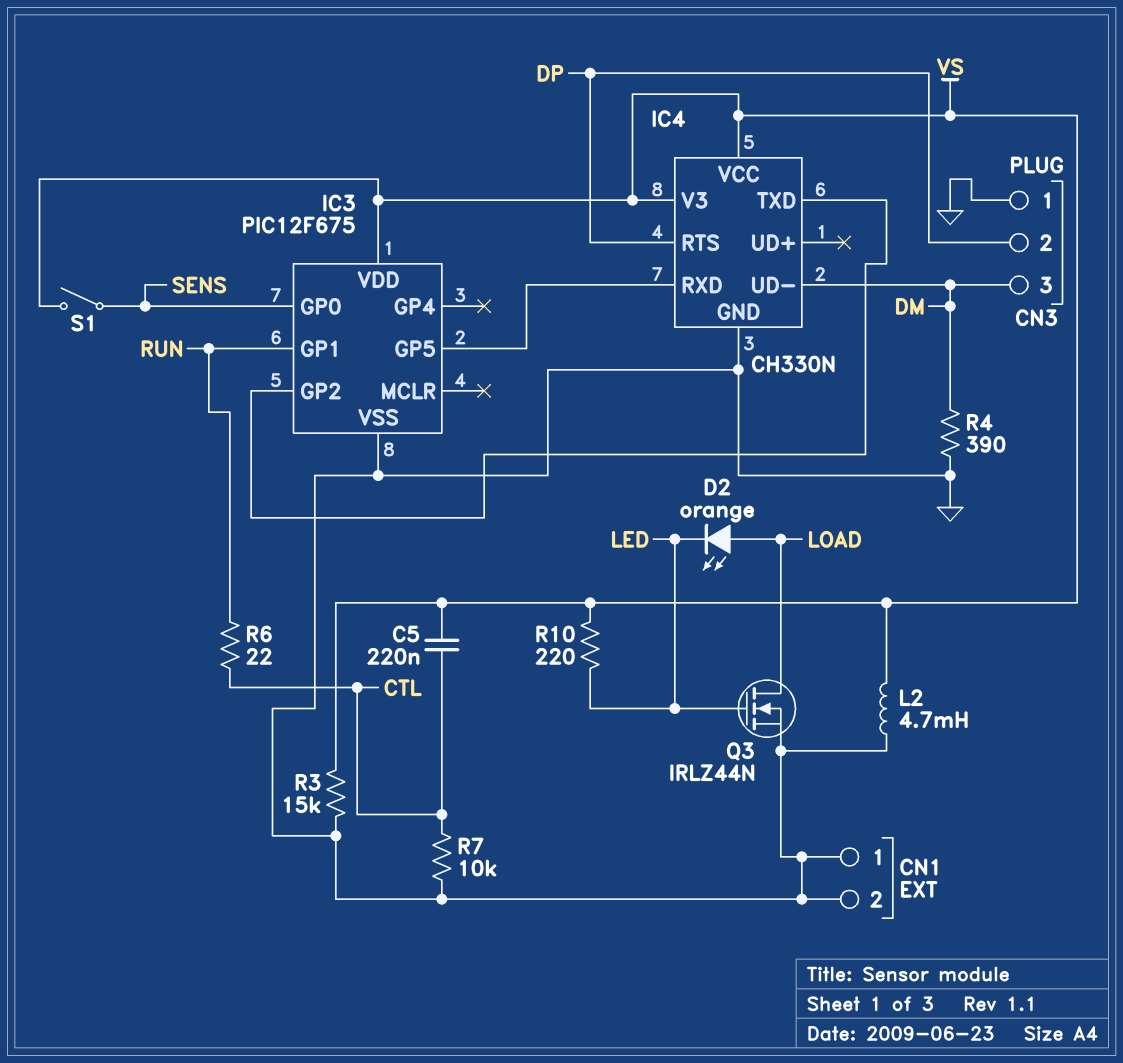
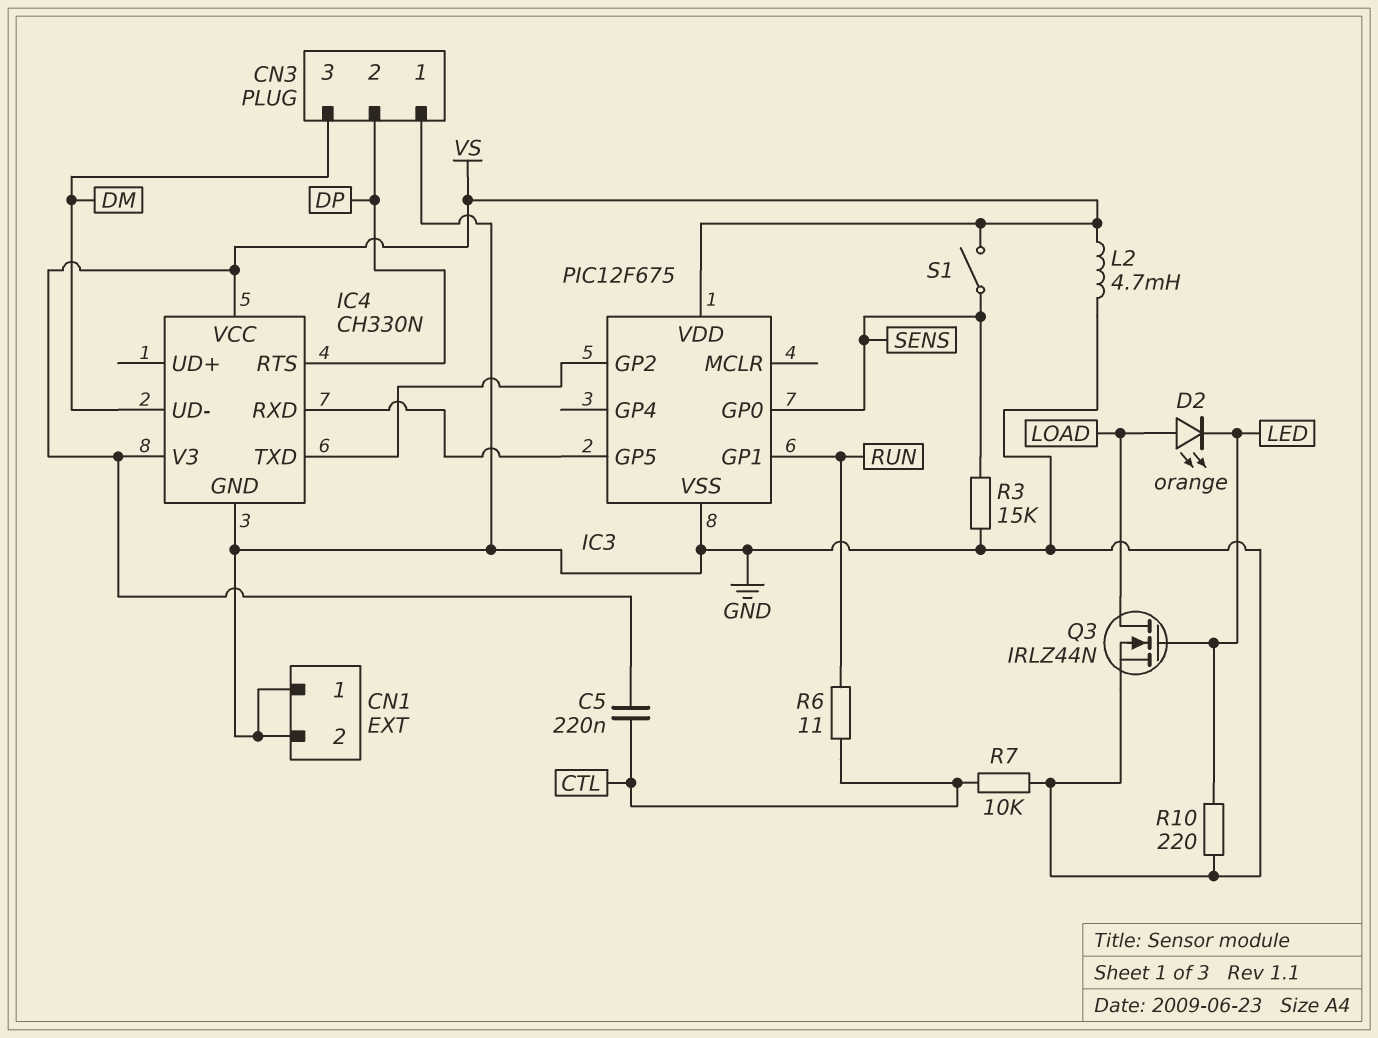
R3: 15k (GND, VS) -> 15k (GND, SENS)
R4: 390 (DM, GND) -> none
R6: 22 (CTL, RUN) -> 11 (CTL, RUN)
R10: 220 (LED, VS) -> 220 (GND, LED)

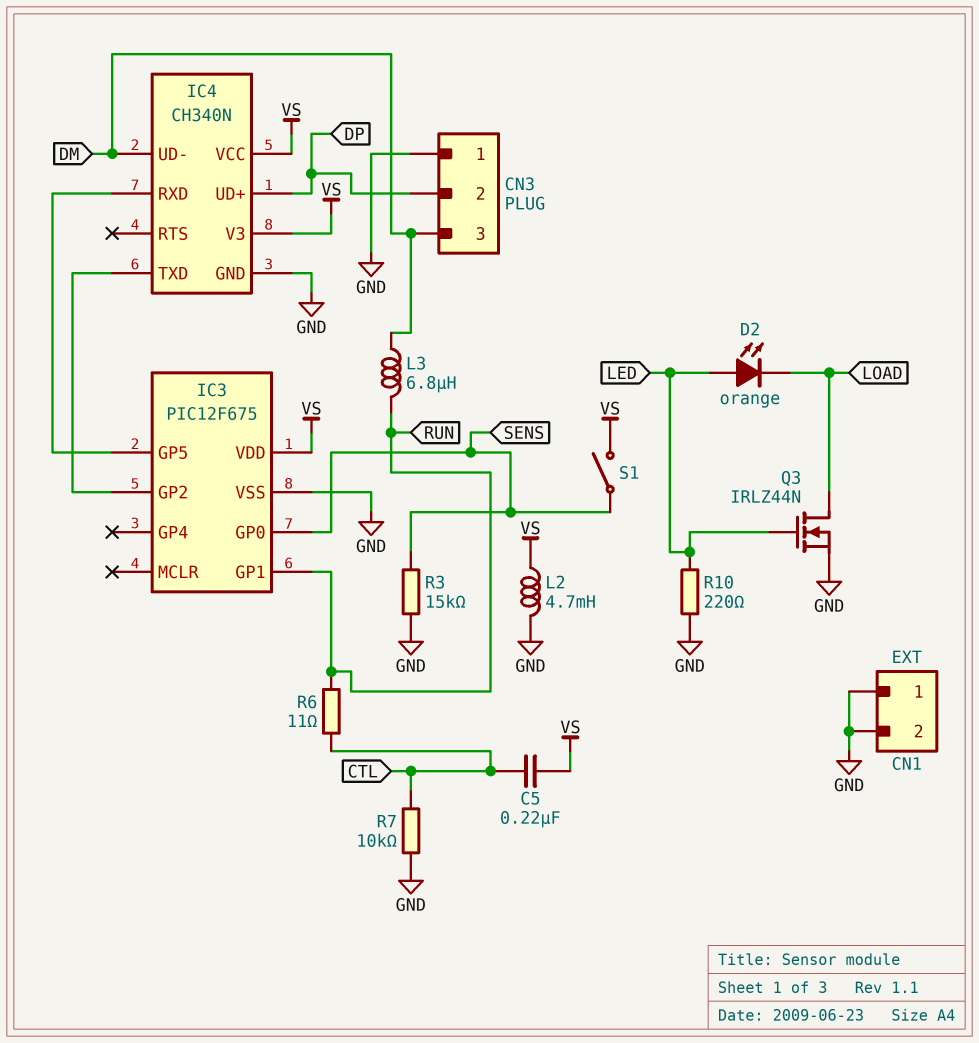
D2: LED orange (A LOAD, K LED) -> LED orange (A LED, K LOAD)
IC4: CH330N -> CH340N
IC4 pin RTS: DP -> none
IC4 pin UD+: none -> DP
L3: none -> 6.8uH (DM, RUN)

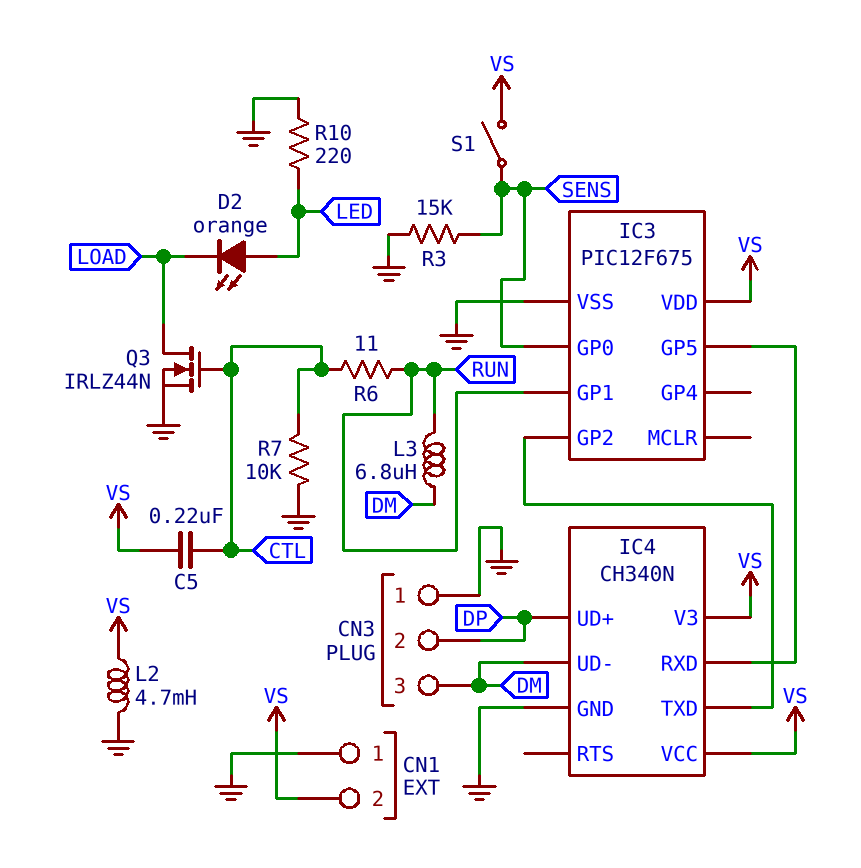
CN1 pin 2: GND -> VS
Q3: NMOS IRLZ44N (G LED, D LOAD, S GND) -> NMOS IRLZ44N (G CTL, D LOAD, S GND)

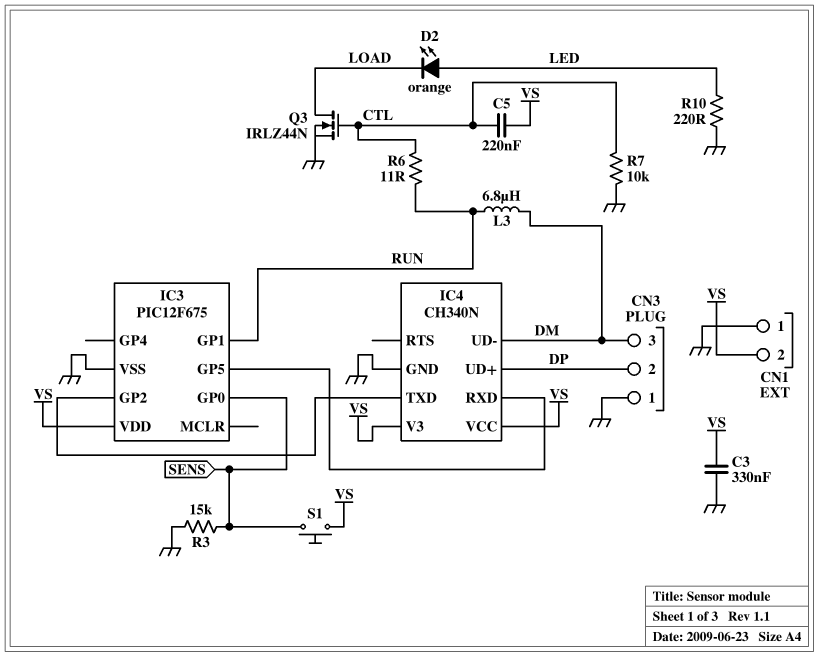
C3: none -> 330nF (GND, VS)
L2: 4.7mH (GND, VS) -> none
S1: switch (SENS, VS) -> button (SENS, VS)

